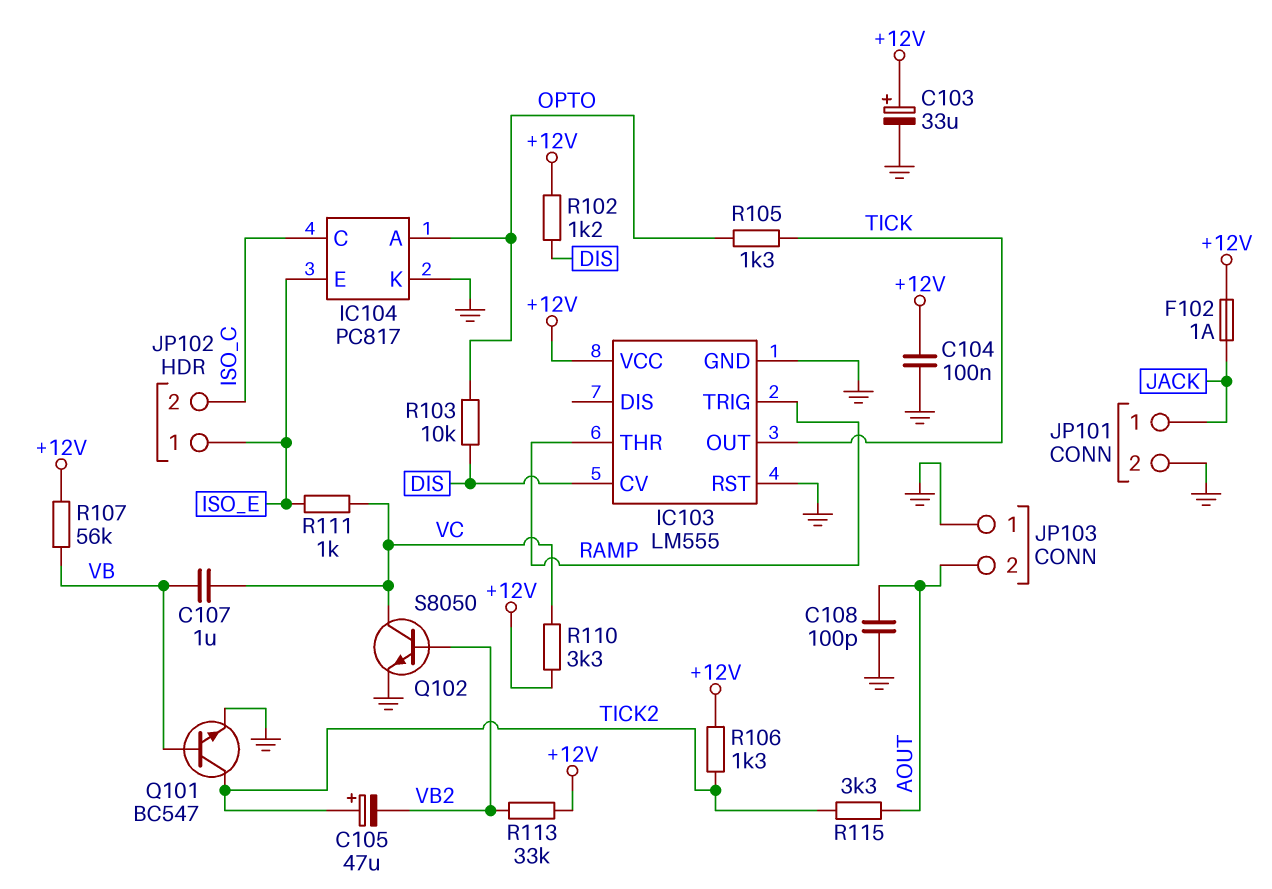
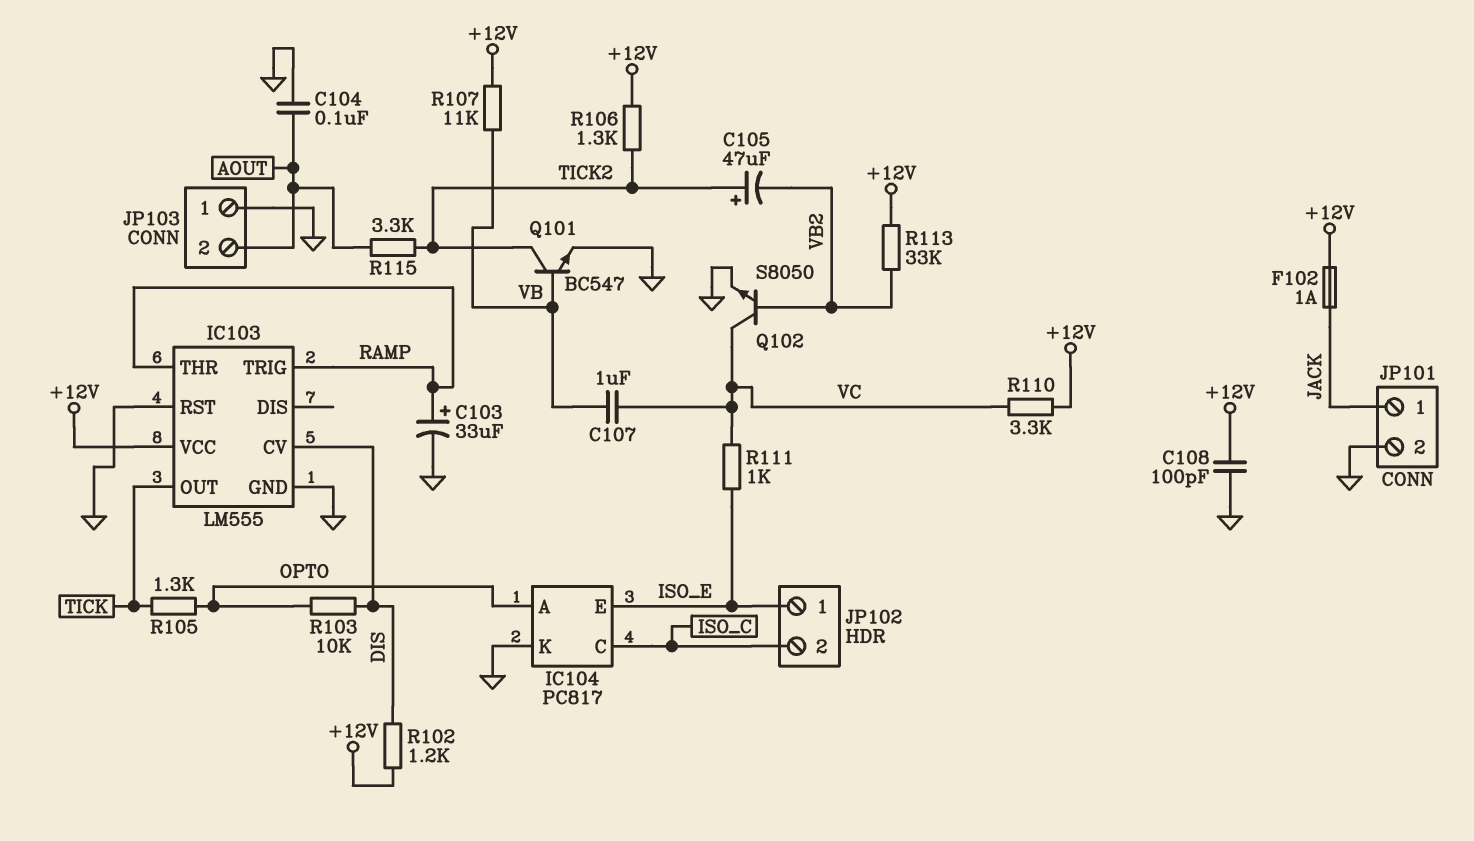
C103: 33uF (plus +12V, minus GND) -> 33uF (plus RAMP, minus GND)
C104: 100nF (+12V, GND) -> 100nF (AOUT, GND)
C108: 100pF (AOUT, GND) -> 100pF (+12V, GND)
R107: 56k (+12V, VB) -> 11k (+12V, VB)

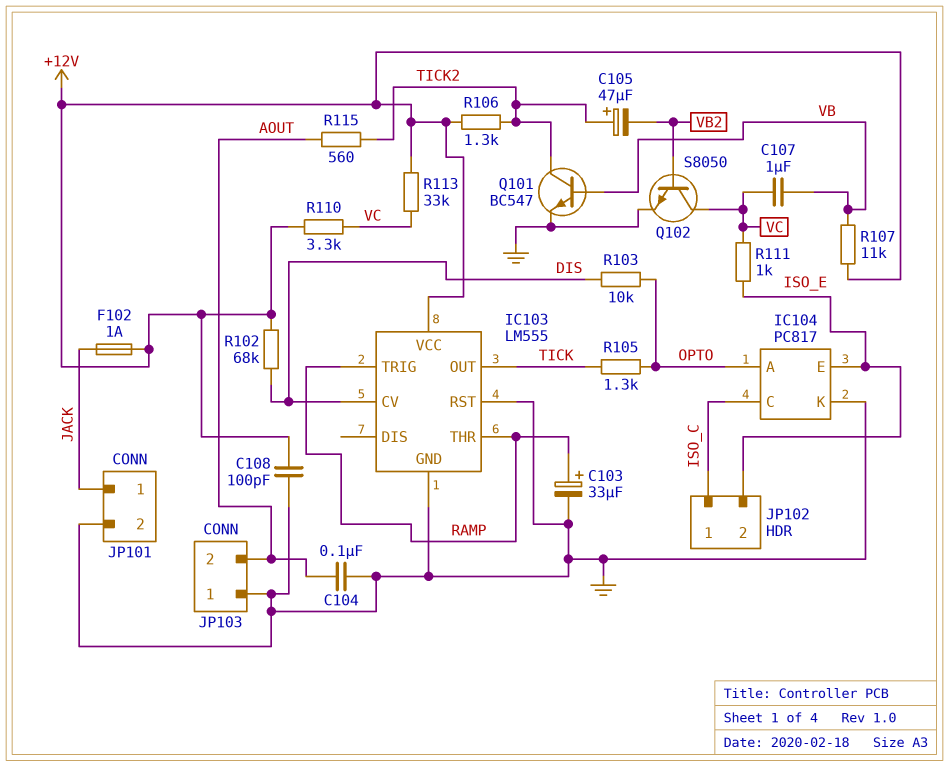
JP102 pin 1: ISO_E -> ISO_C
JP102 pin 2: ISO_C -> ISO_E
R102: 1.2k (+12V, DIS) -> 68k (+12V, DIS)
R113: 33k (+12V, VB2) -> 33k (+12V, VC)
R115: 3.3k (AOUT, TICK2) -> 560 (AOUT, TICK2)

